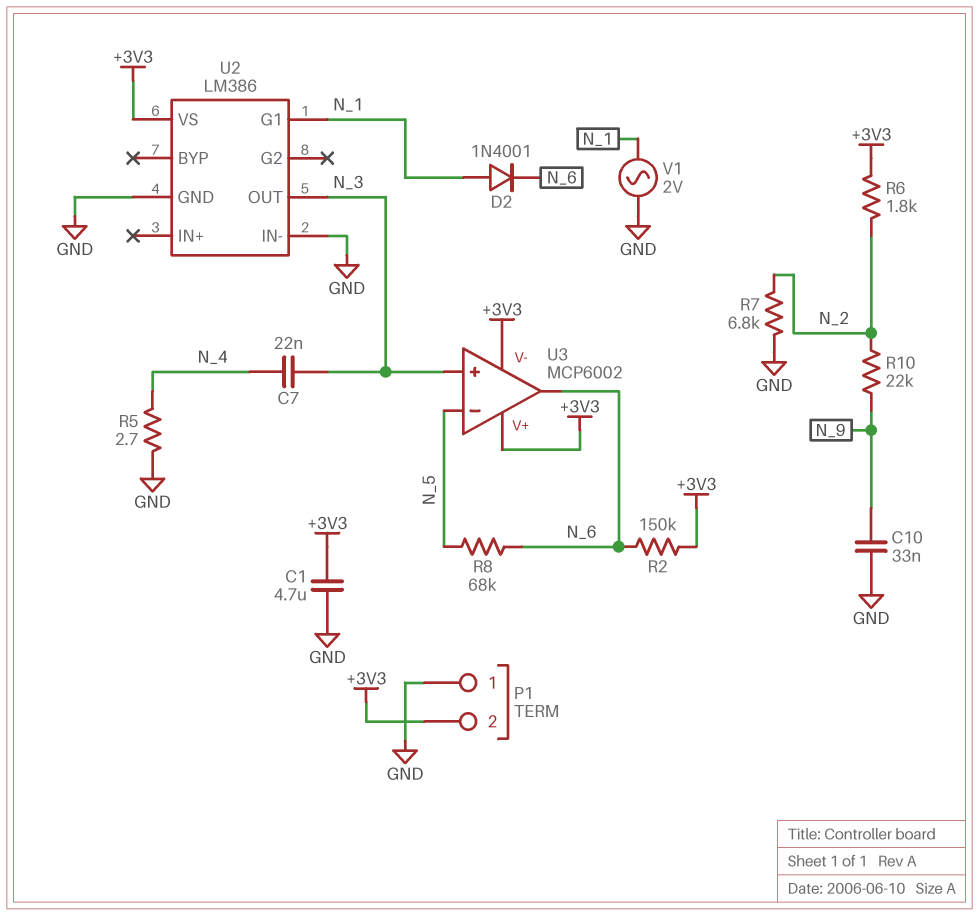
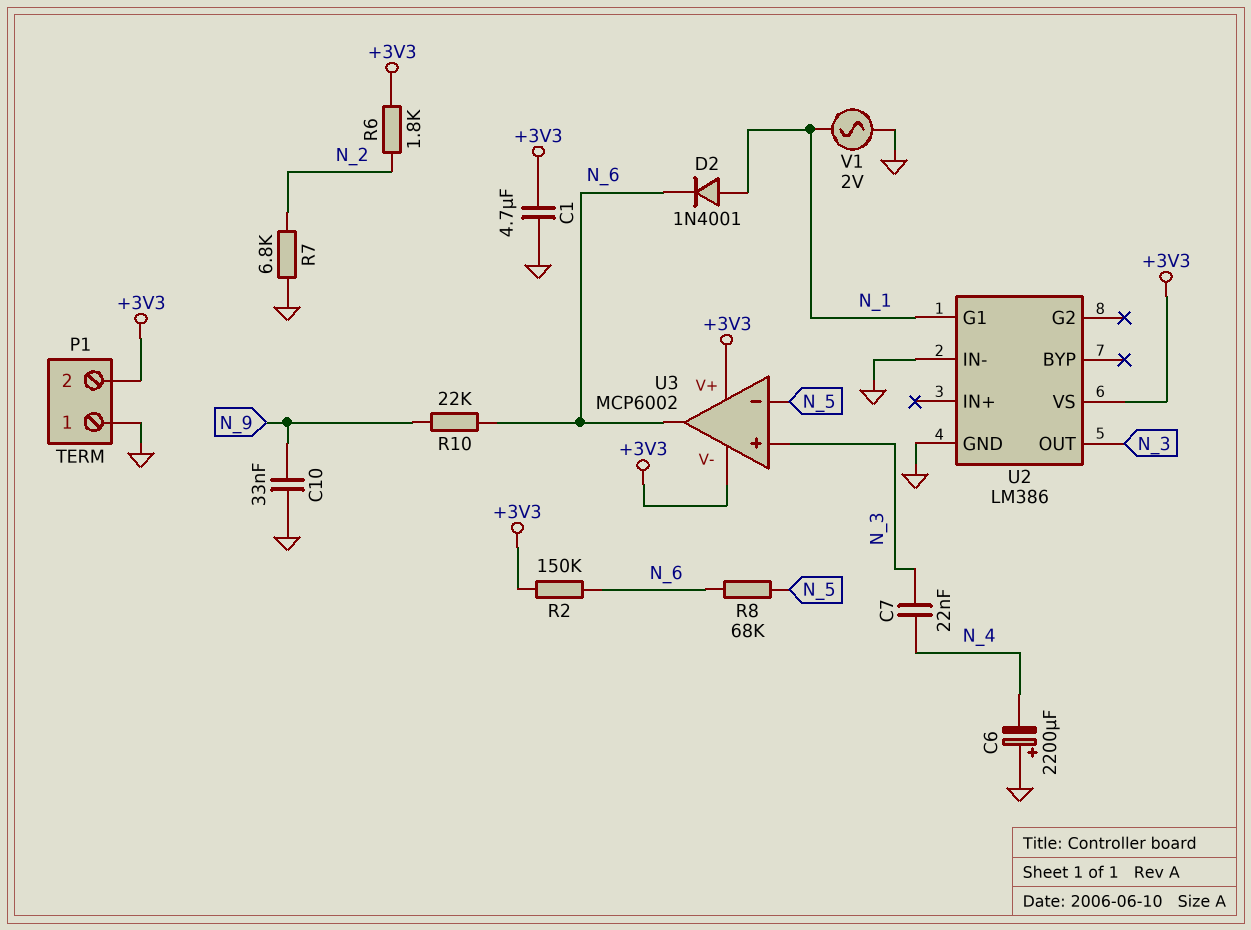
C6: none -> 2200uF (plus GND, minus N_4)
R5: 2.7 (GND, N_4) -> none
R10: 22k (N_2, N_9) -> 22k (N_6, N_9)

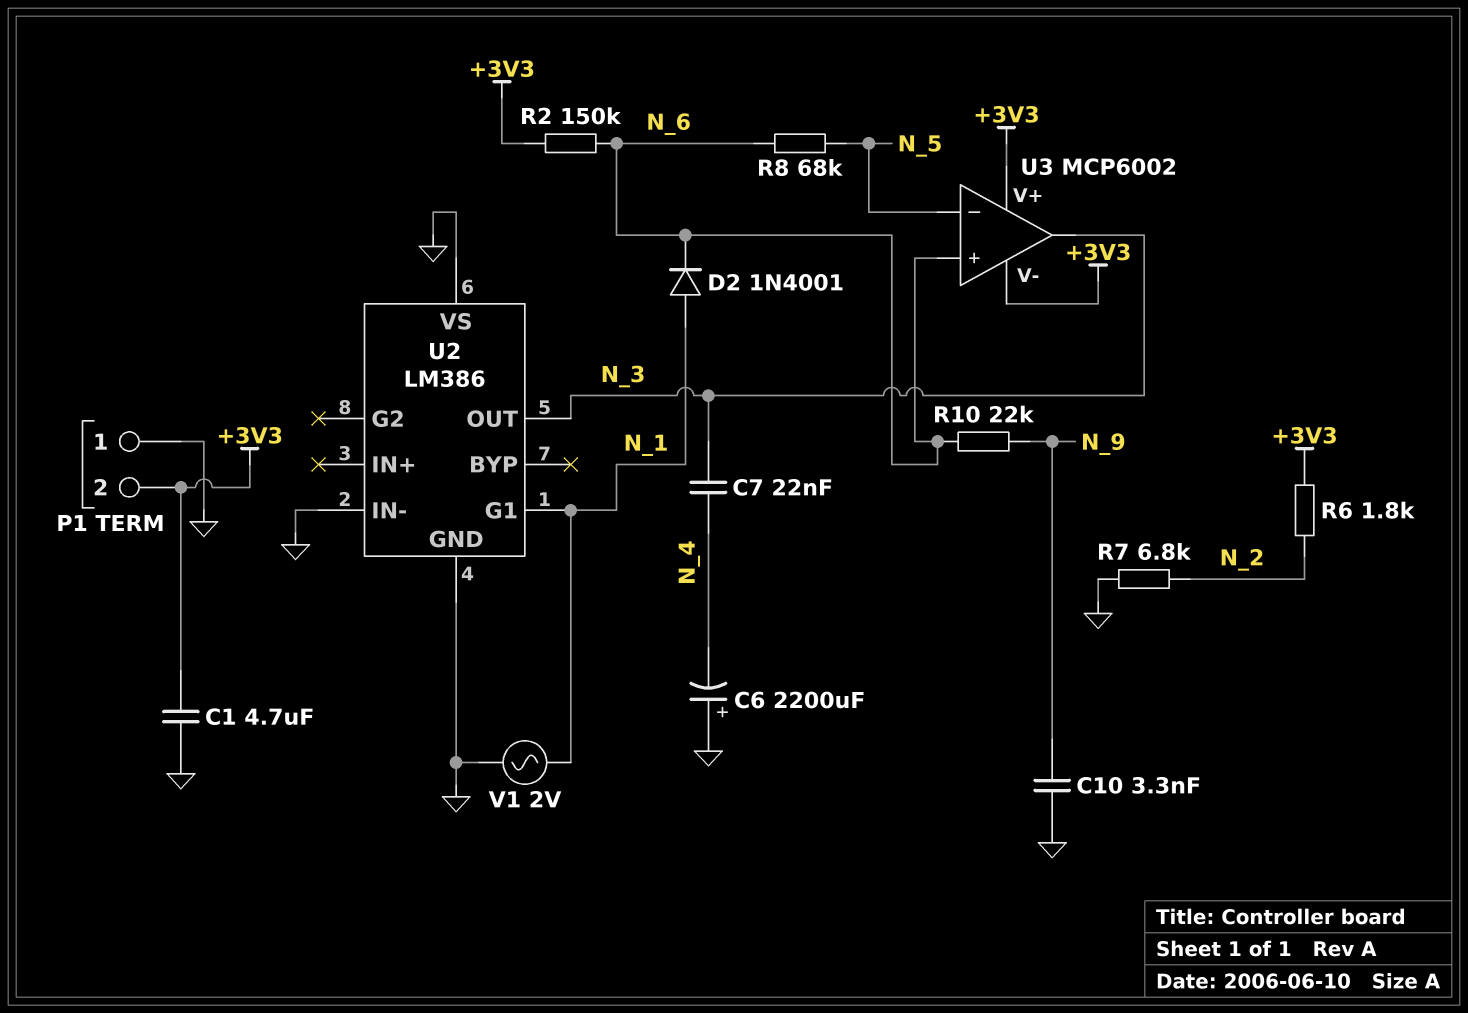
C10: 33nF (GND, N_9) -> 3.3nF (GND, N_9)
U2 pin VS: +3V3 -> GND
U3 pin in+: N_3 -> N_6
U3 pin out: N_6 -> N_3

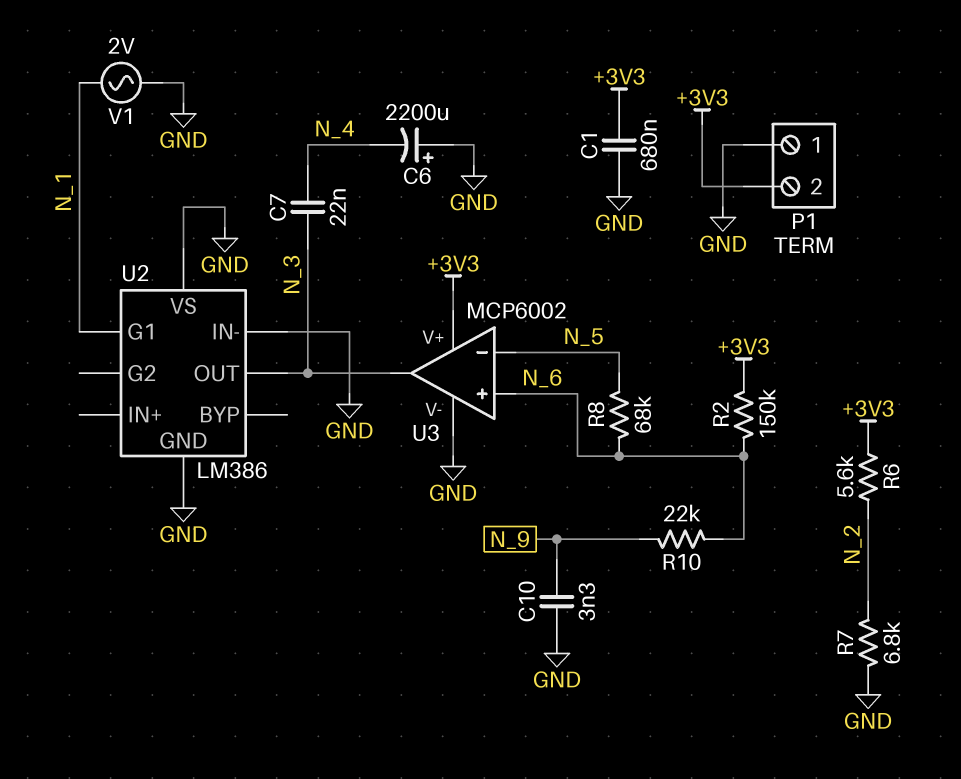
C1: 4.7uF (+3V3, GND) -> 680nF (+3V3, GND)
D2: diode 1N4001 (A N_1, K N_6) -> none
R6: 1.8k (+3V3, N_2) -> 5.6k (+3V3, N_2)
U3 pin V-: +3V3 -> GND

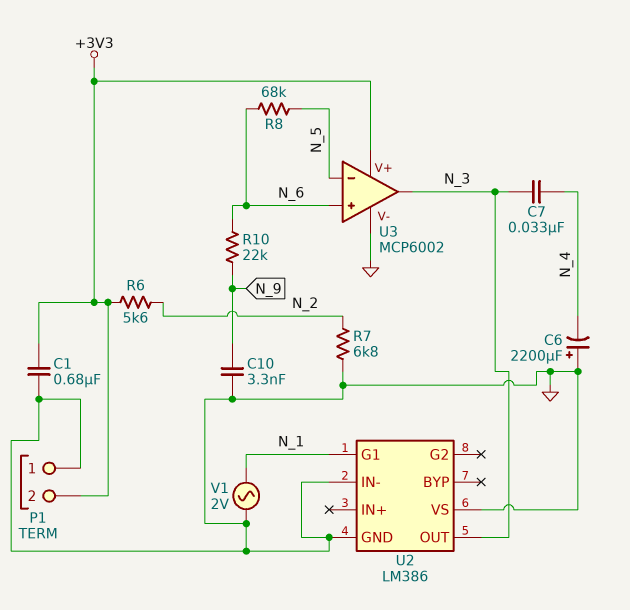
C7: 22nF (N_3, N_4) -> 33nF (N_3, N_4)
R2: 150k (+3V3, N_6) -> none

